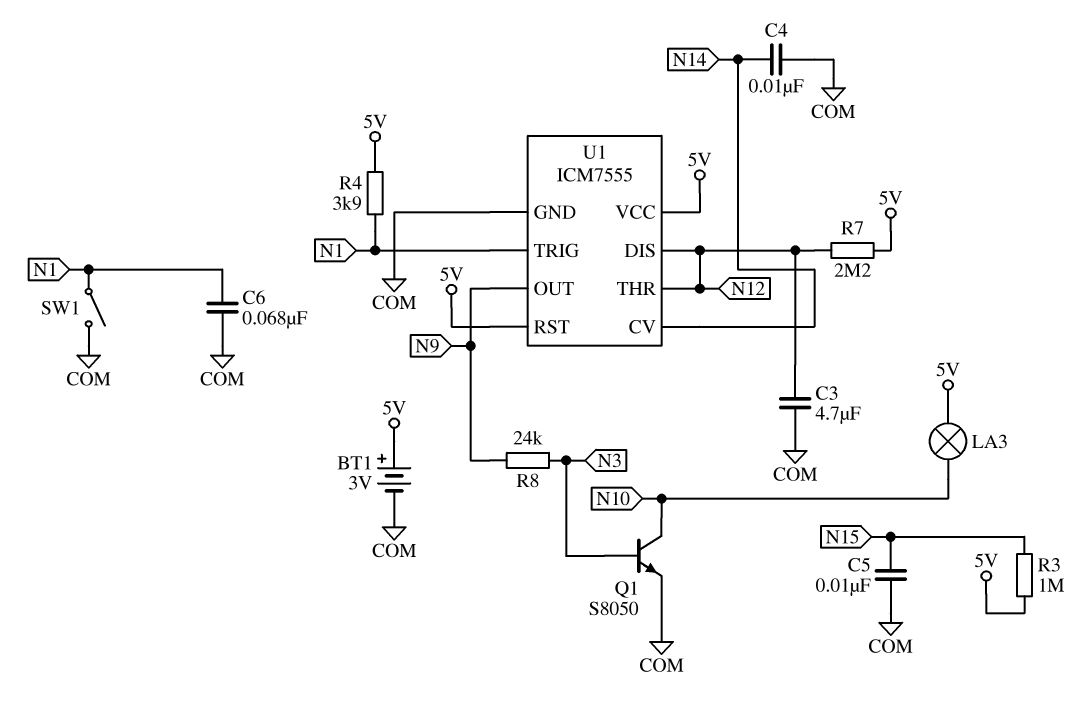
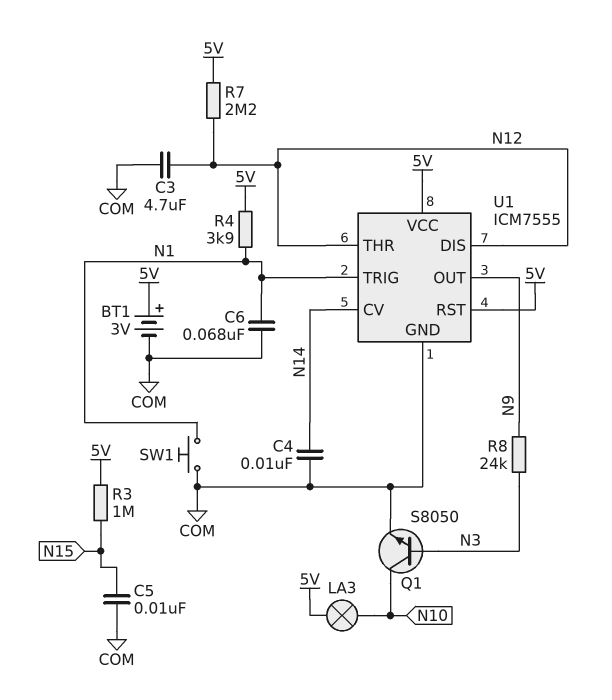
SW1: switch (COM, N1) -> button (COM, N1)

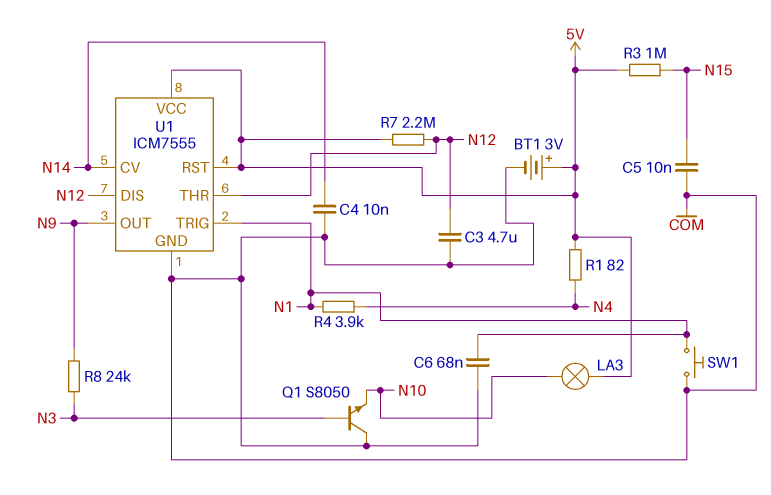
Q1: NPN S8050 (B N3, C N10, E COM) -> NPN S8050 (B N3, C COM, E N10)
R1: none -> 82 (5V, N4)
R4: 3.9k (5V, N1) -> 3.9k (N1, N4)

